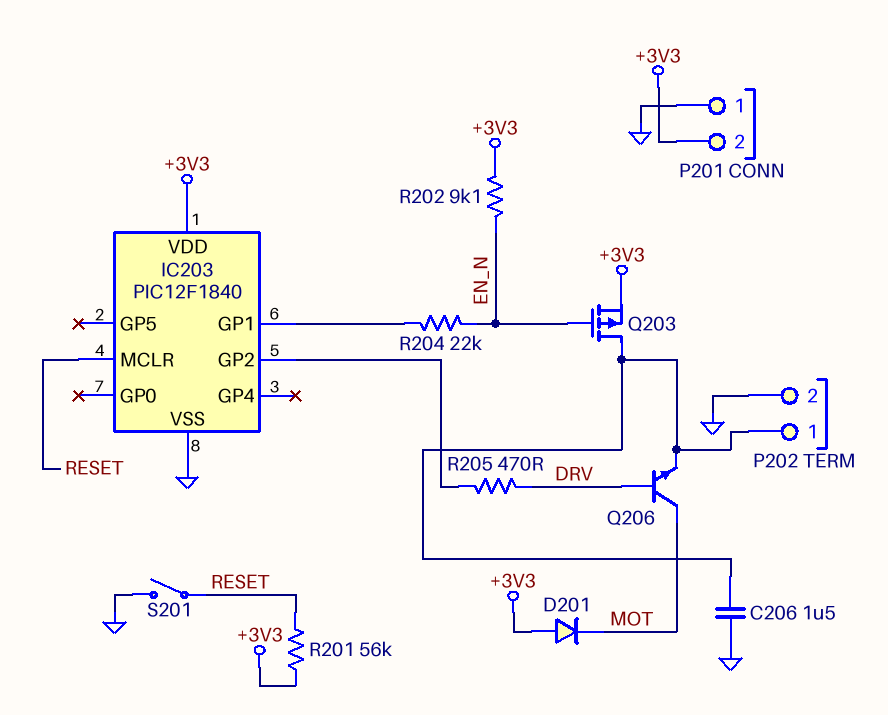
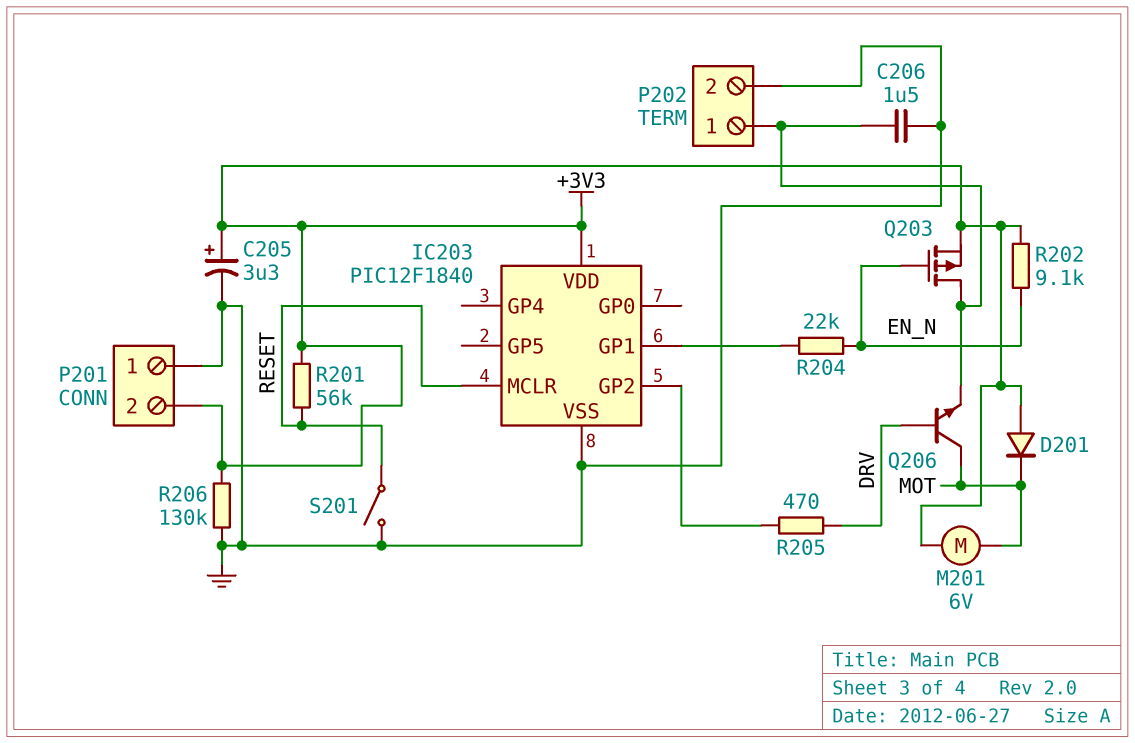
C205: none -> 3.3uF (plus +3V3, minus GND)
M201: none -> motor 6V (+3V3, MOT)
R206: none -> 130k (+3V3, GND)

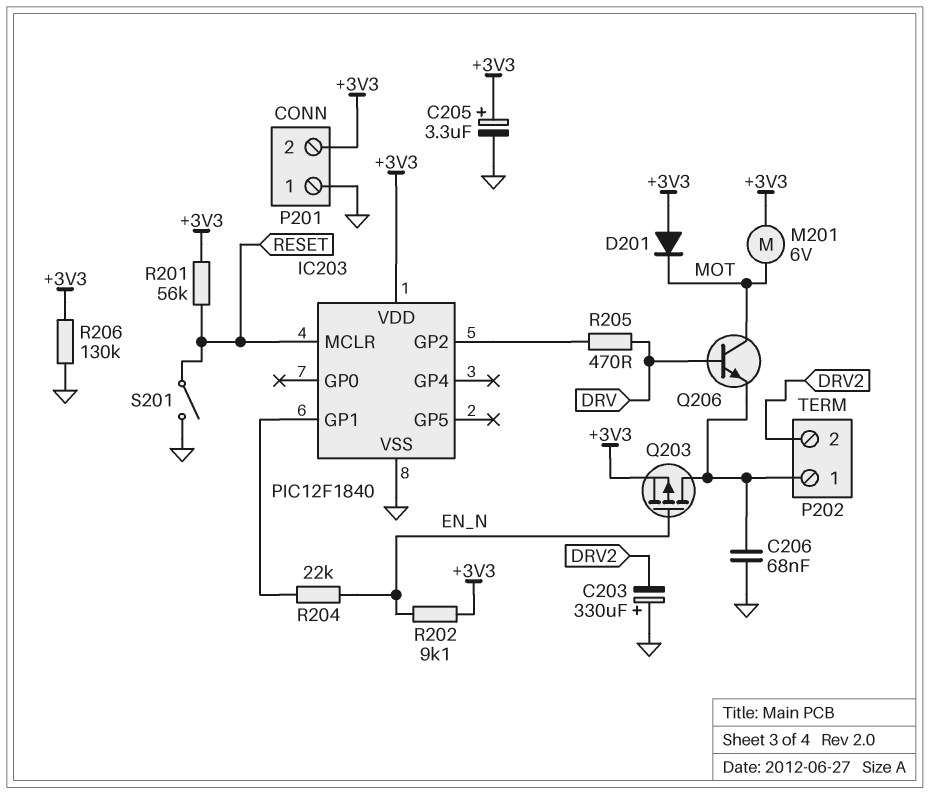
C203: none -> 330uF (plus GND, minus DRV2)
C206: 1.5uF (GND, P202/1) -> 68nF (GND, P202/1)
P202 pin 2: GND -> DRV2

